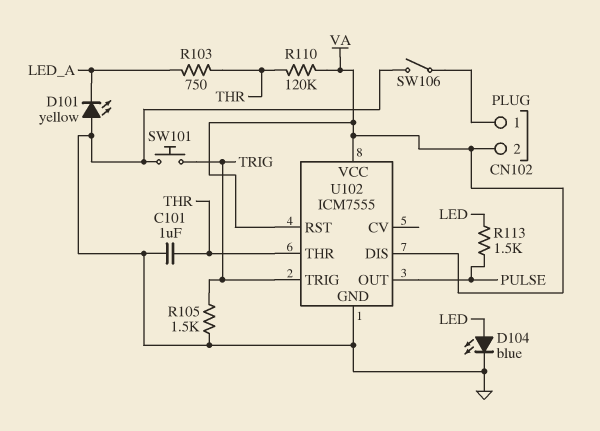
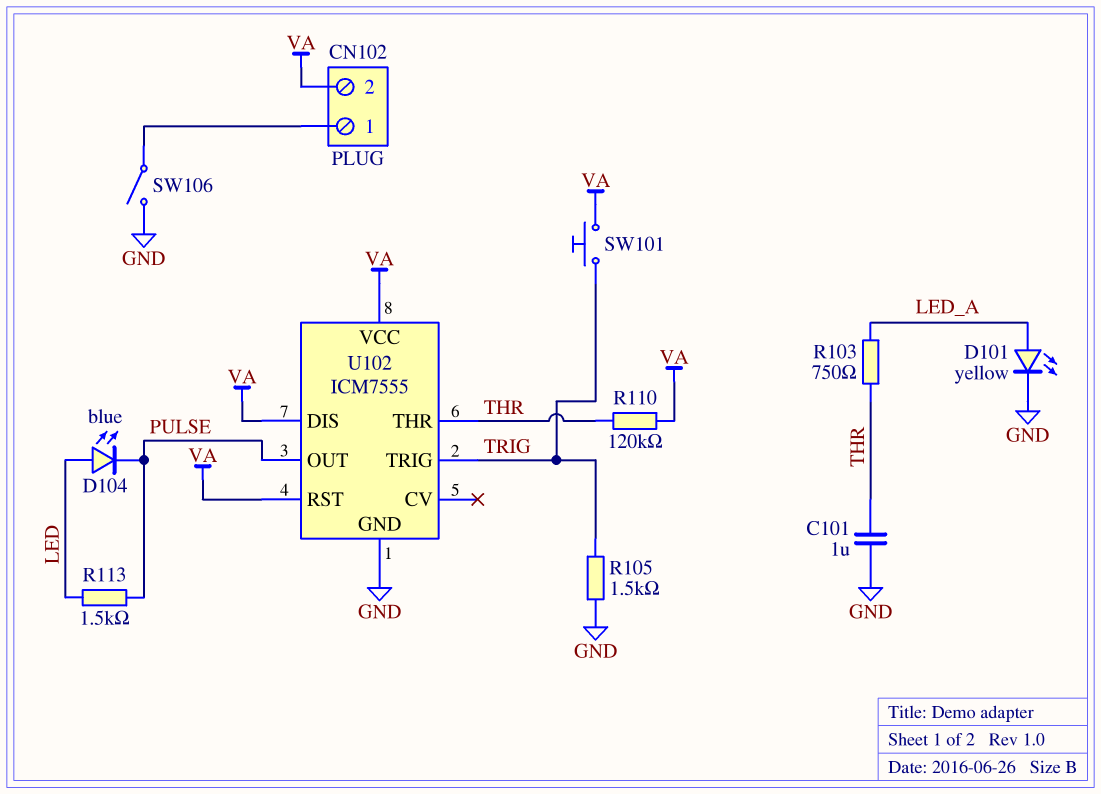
D101: LED yellow (A GND, K LED_A) -> LED yellow (A LED_A, K GND)
D104: LED blue (A LED, K GND) -> LED blue (A LED, K PULSE)
SW101: button (GND, TRIG) -> button (TRIG, VA)

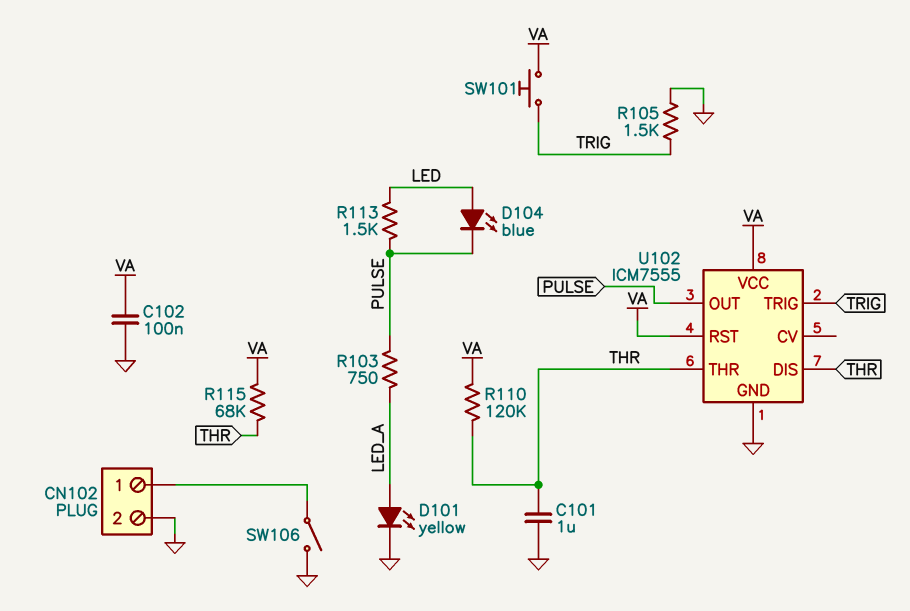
C102: none -> 100nF (GND, VA)
CN102 pin 2: VA -> GND
R103: 750 (LED_A, THR) -> 750 (LED_A, PULSE)
R115: none -> 68k (THR, VA)
U102 pin DIS: VA -> THR

